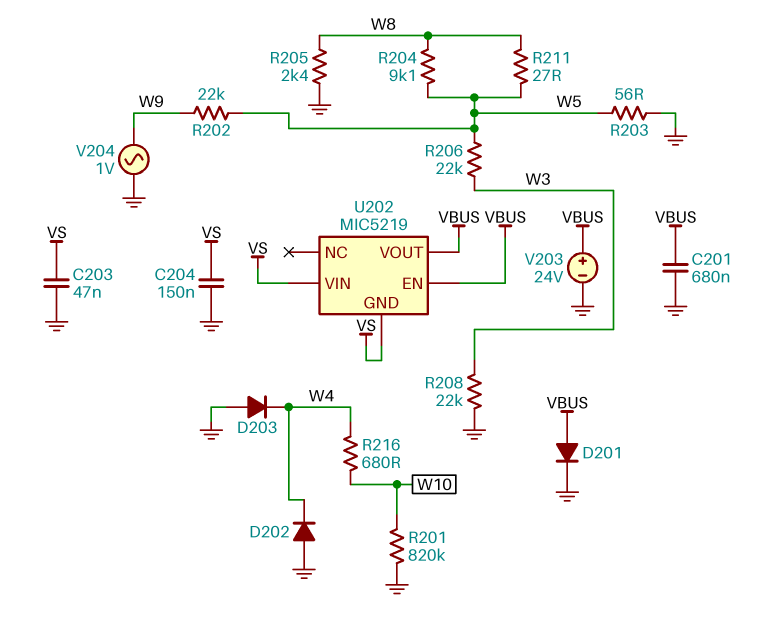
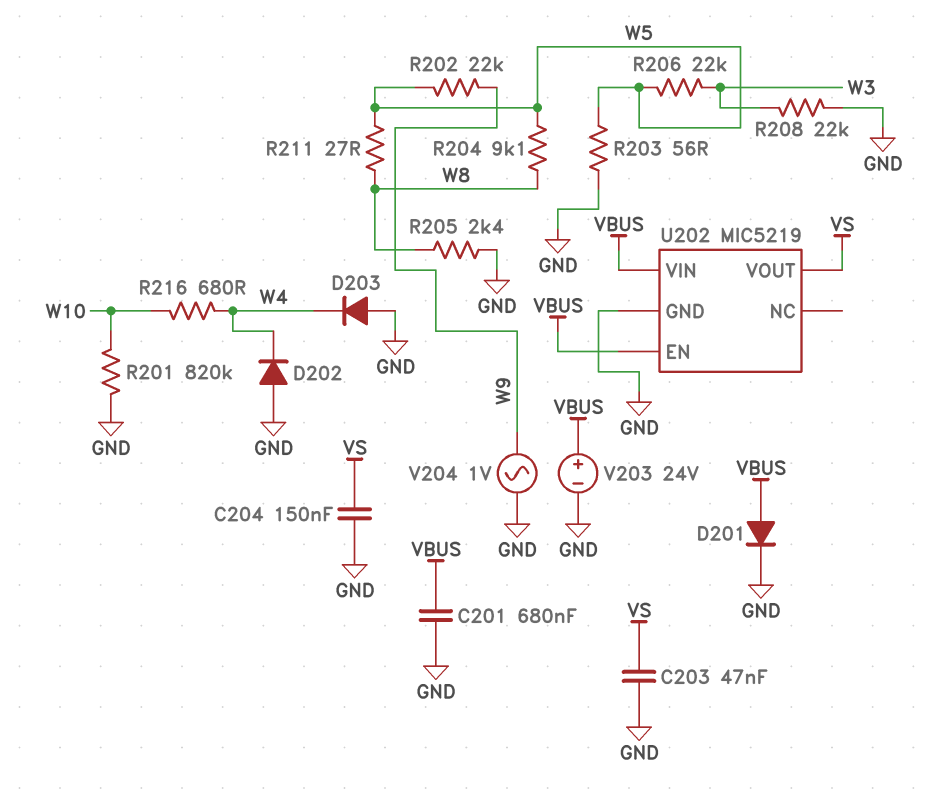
U202 pin GND: VS -> GND
U202 pin VIN: VS -> VBUS
U202 pin VOUT: VBUS -> VS

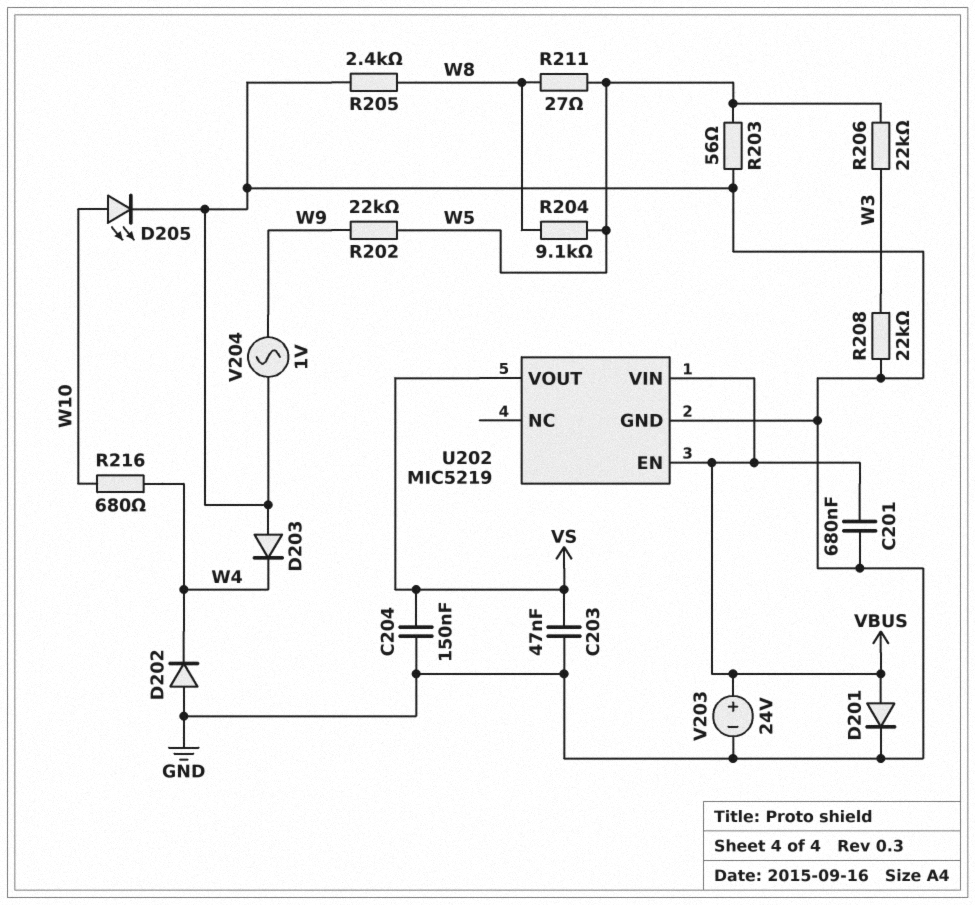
D205: none -> LED (A W10, K GND)
R201: 820k (GND, W10) -> none

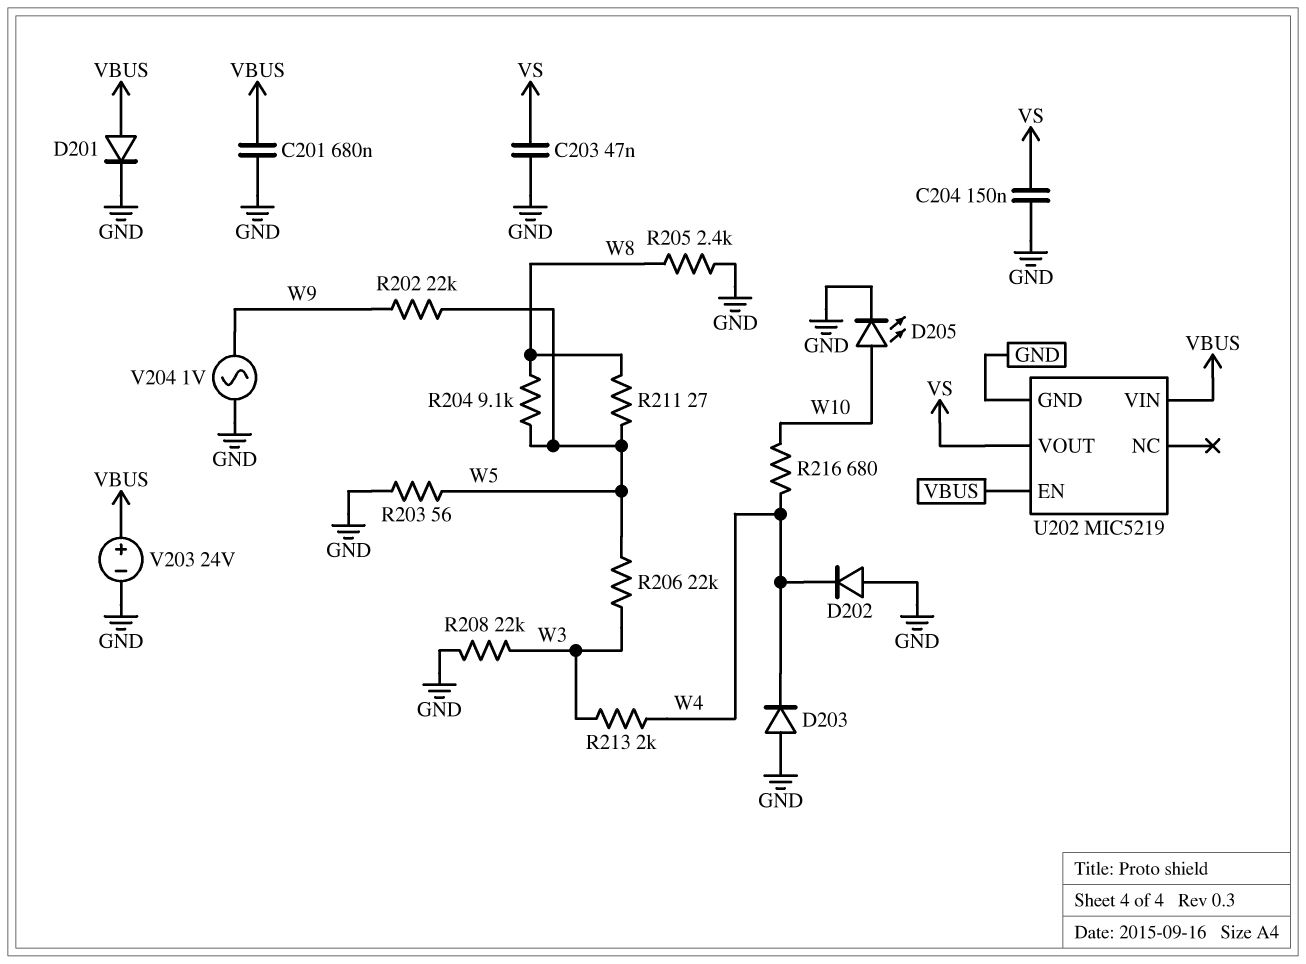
R213: none -> 2k (W3, W4)

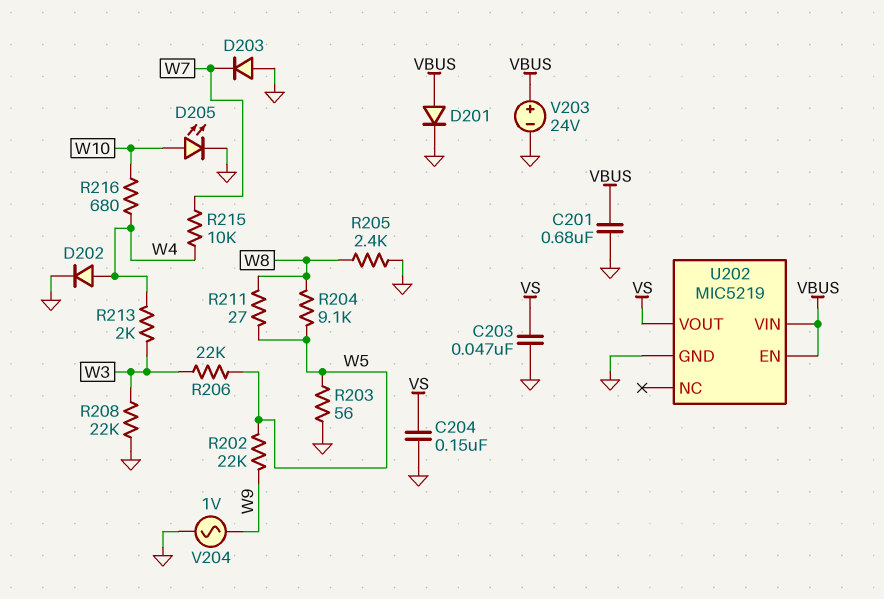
D202: diode (A GND, K W4) -> diode (A W4, K GND)
D203: diode (A GND, K W4) -> diode (A GND, K W7)
R215: none -> 10k (W4, W7)

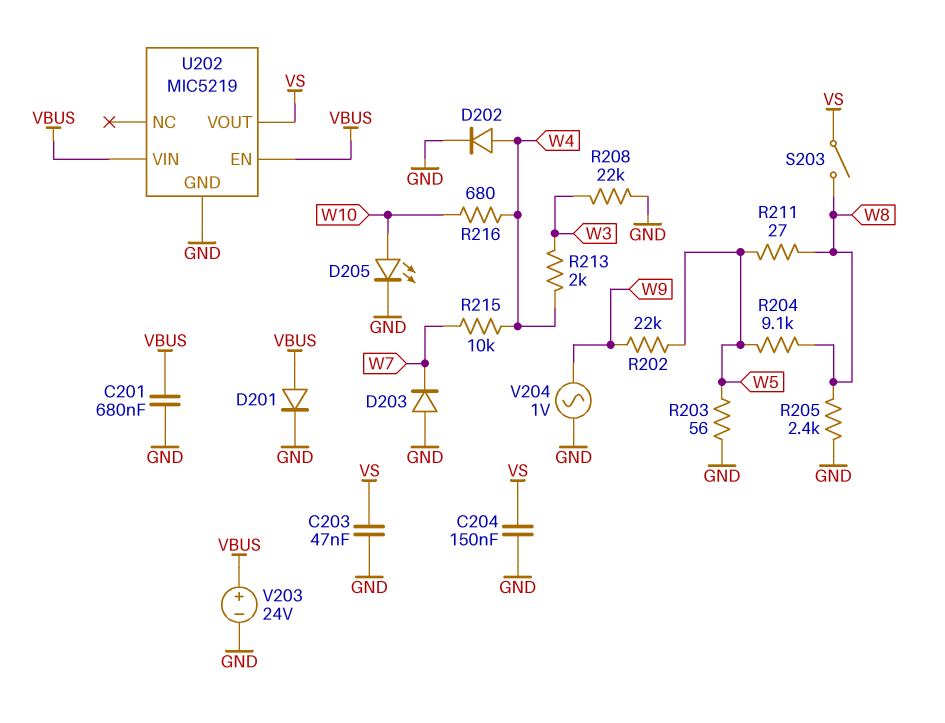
R206: 22k (W3, W5) -> none
S203: none -> switch (VS, W8)

